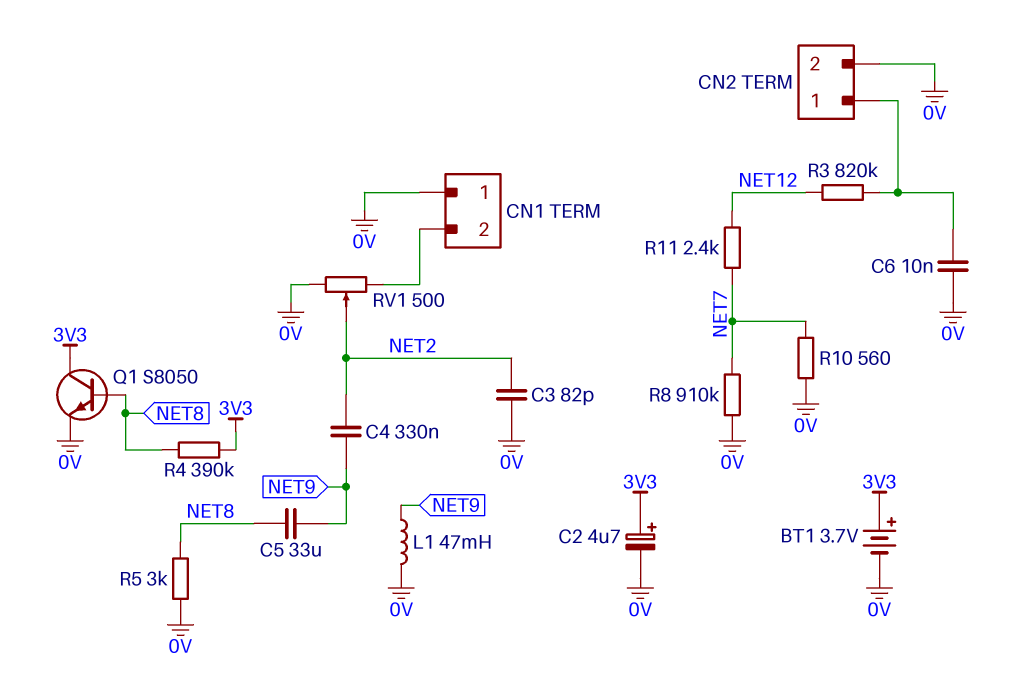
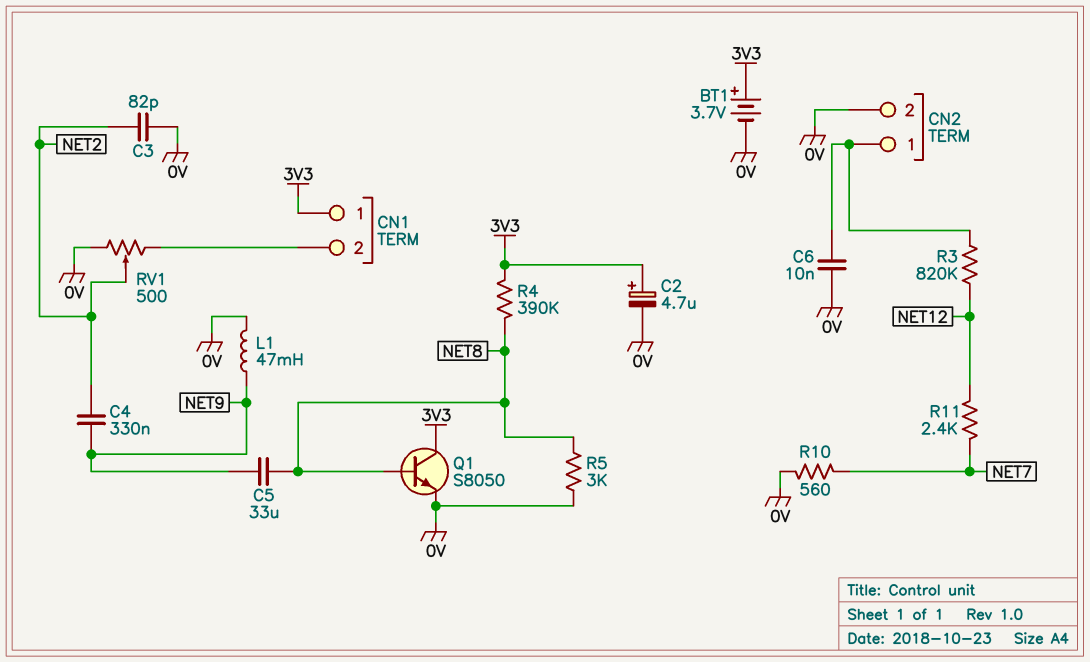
CN1 pin 1: 0V -> 3V3
R8: 910k (0V, NET7) -> none

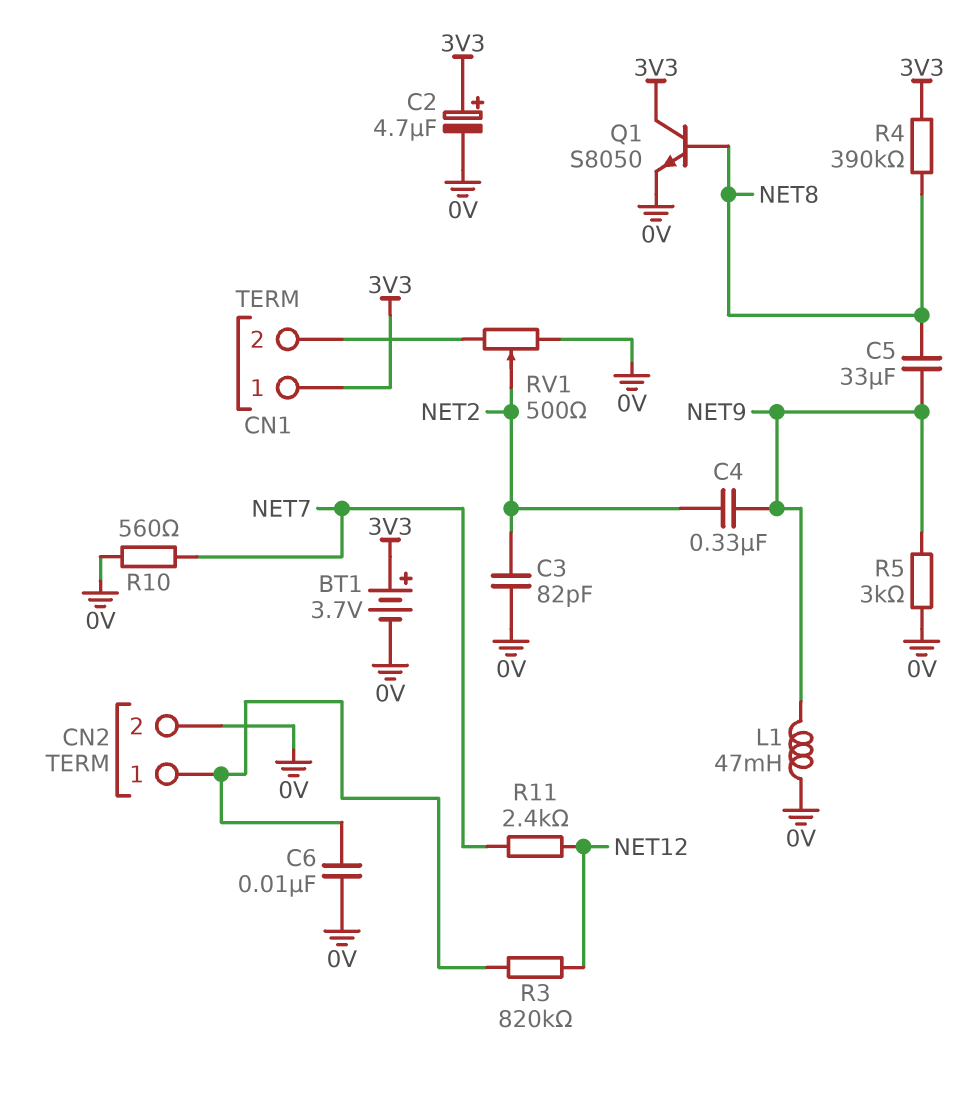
R5: 3k (0V, NET8) -> 3k (0V, NET9)

